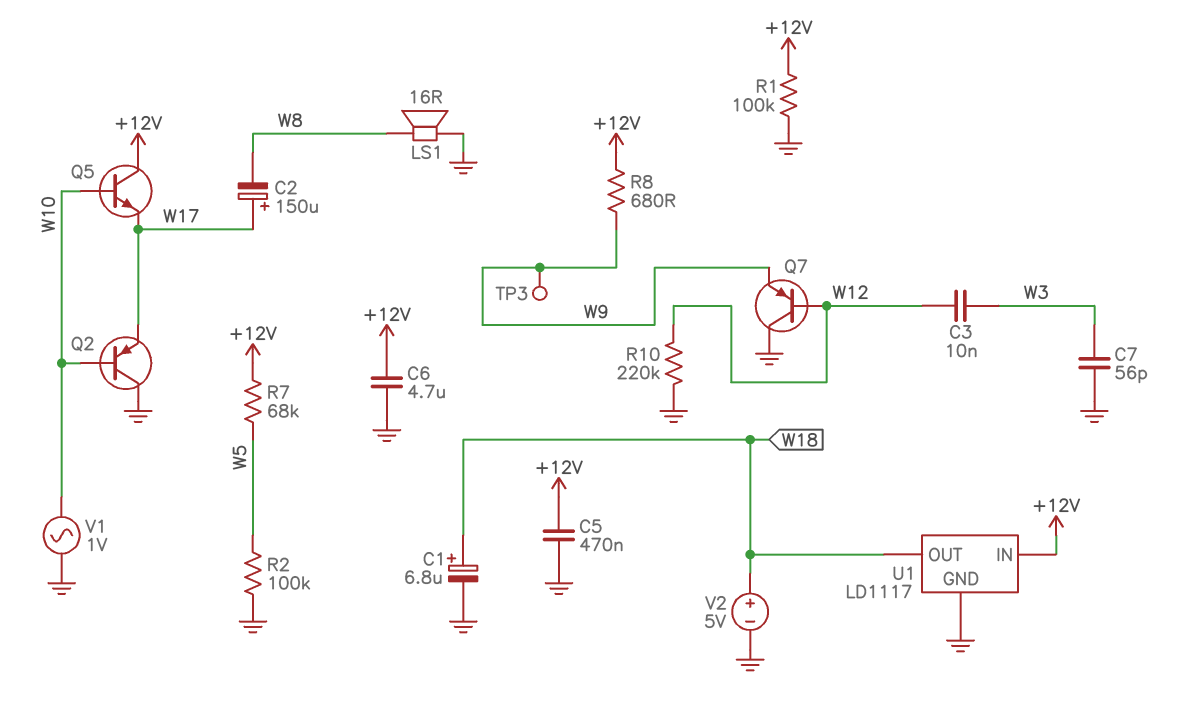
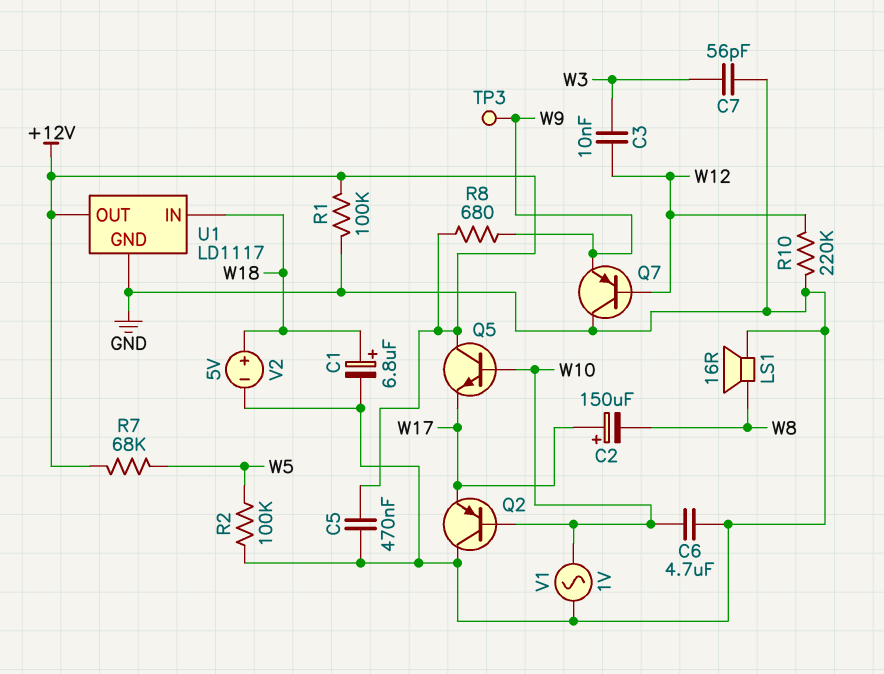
C6: 4.7uF (+12V, GND) -> 4.7uF (GND, W10)
U1 pin IN: +12V -> W18
U1 pin OUT: W18 -> +12V

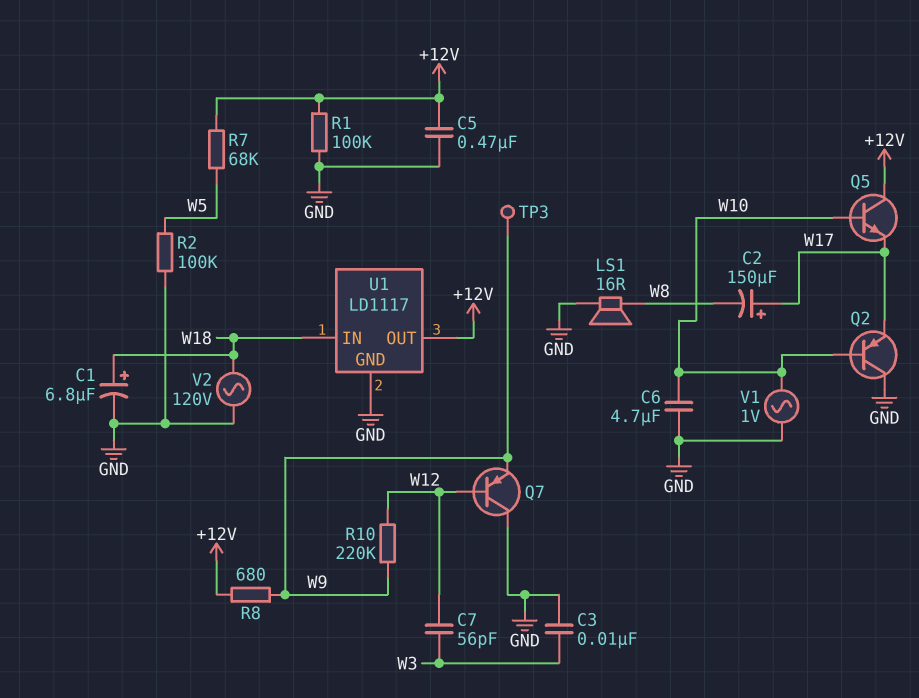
C3: 10nF (W3, W12) -> 10nF (GND, W3)
C7: 56pF (GND, W3) -> 56pF (W3, W12)
R10: 220k (GND, W12) -> 220k (W9, W12)
V2: 5V (plus W18, minus GND) -> AC 120V (GND, W18)

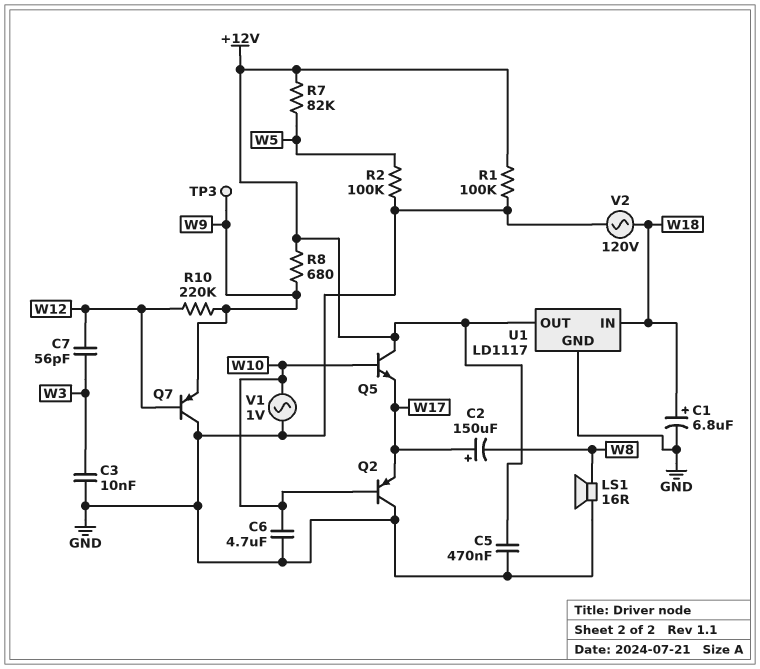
R7: 68k (+12V, W5) -> 82k (+12V, W5)

